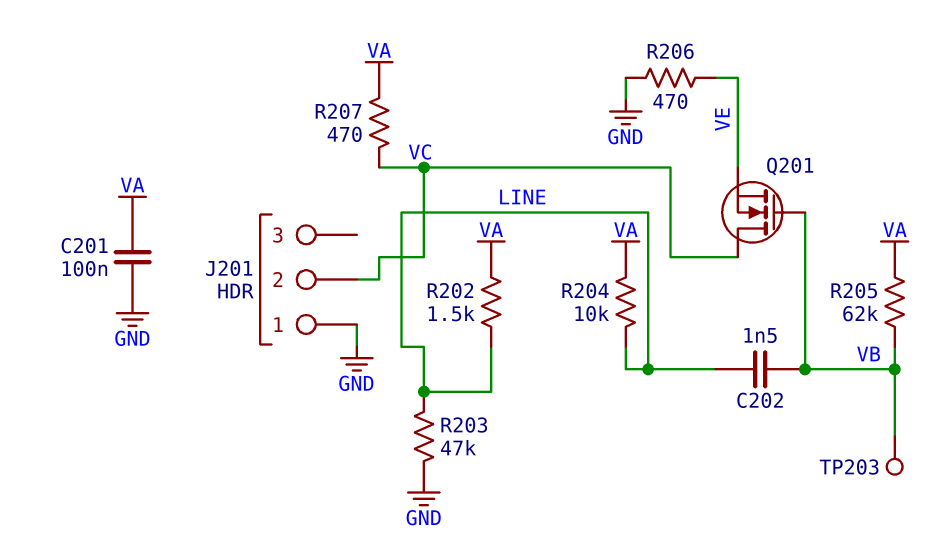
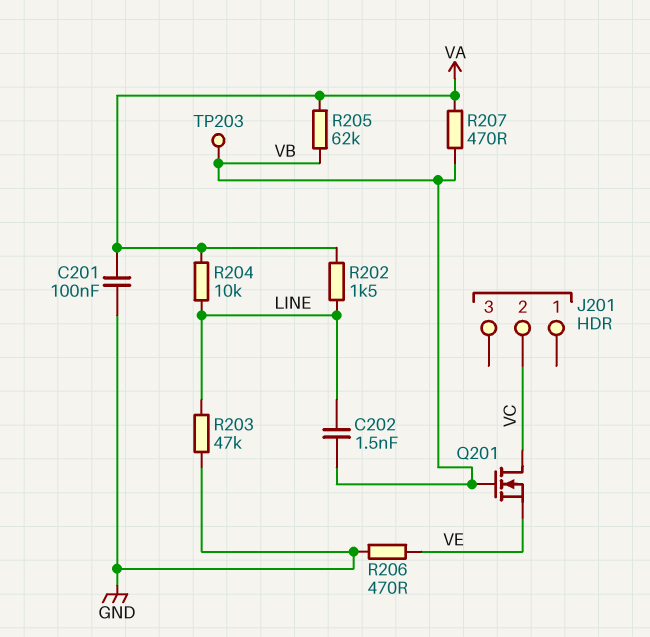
J201 pin 1: GND -> none
R207: 470 (VA, VC) -> 470 (VA, VB)

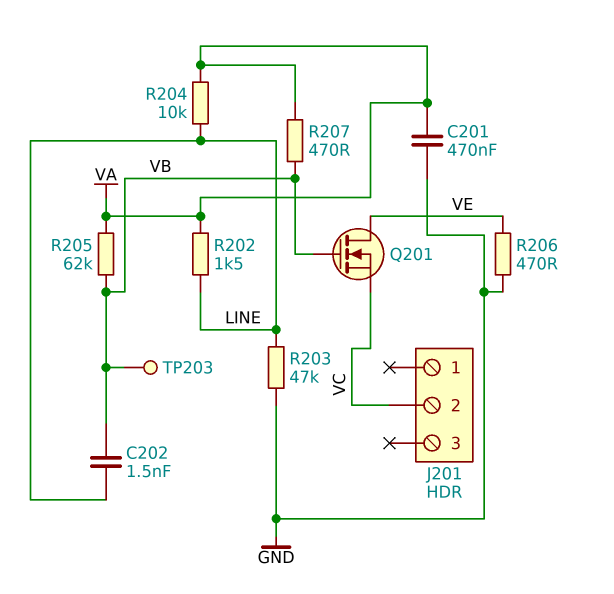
C201: 100nF (GND, VA) -> 470nF (GND, VA)
Q201: NMOS (G VB, D VC, S VE) -> NMOS (G VB, D VE, S VC)

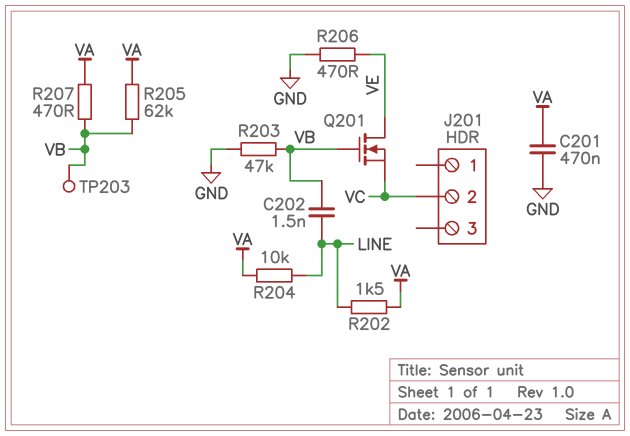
R203: 47k (GND, LINE) -> 47k (GND, VB)

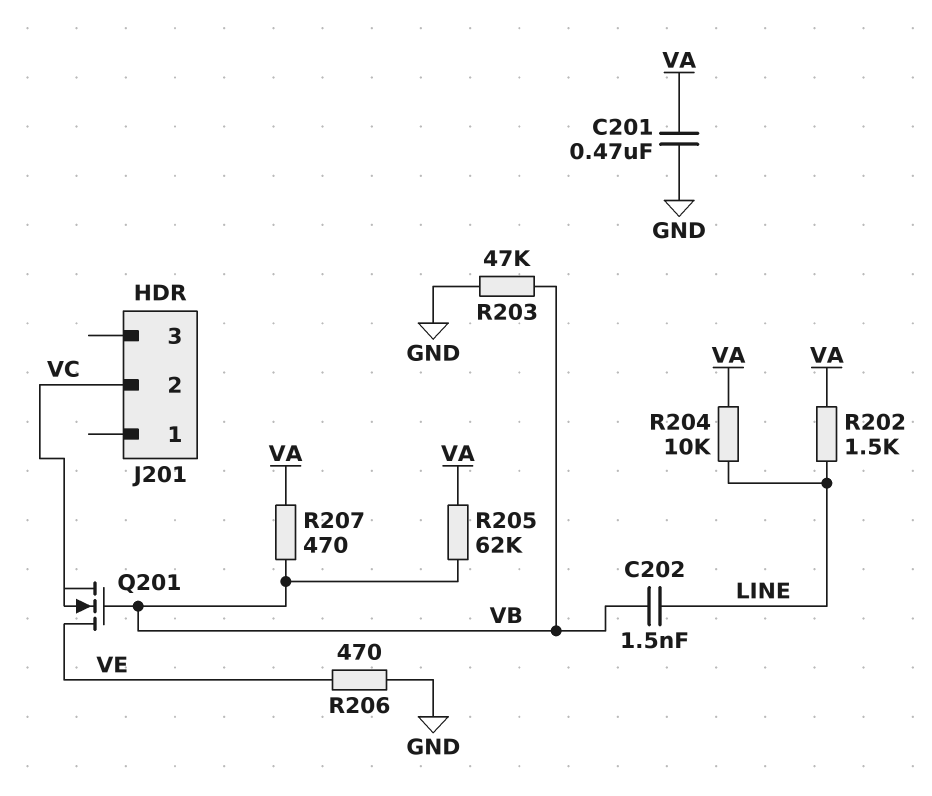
TP203: test point (VB) -> none

